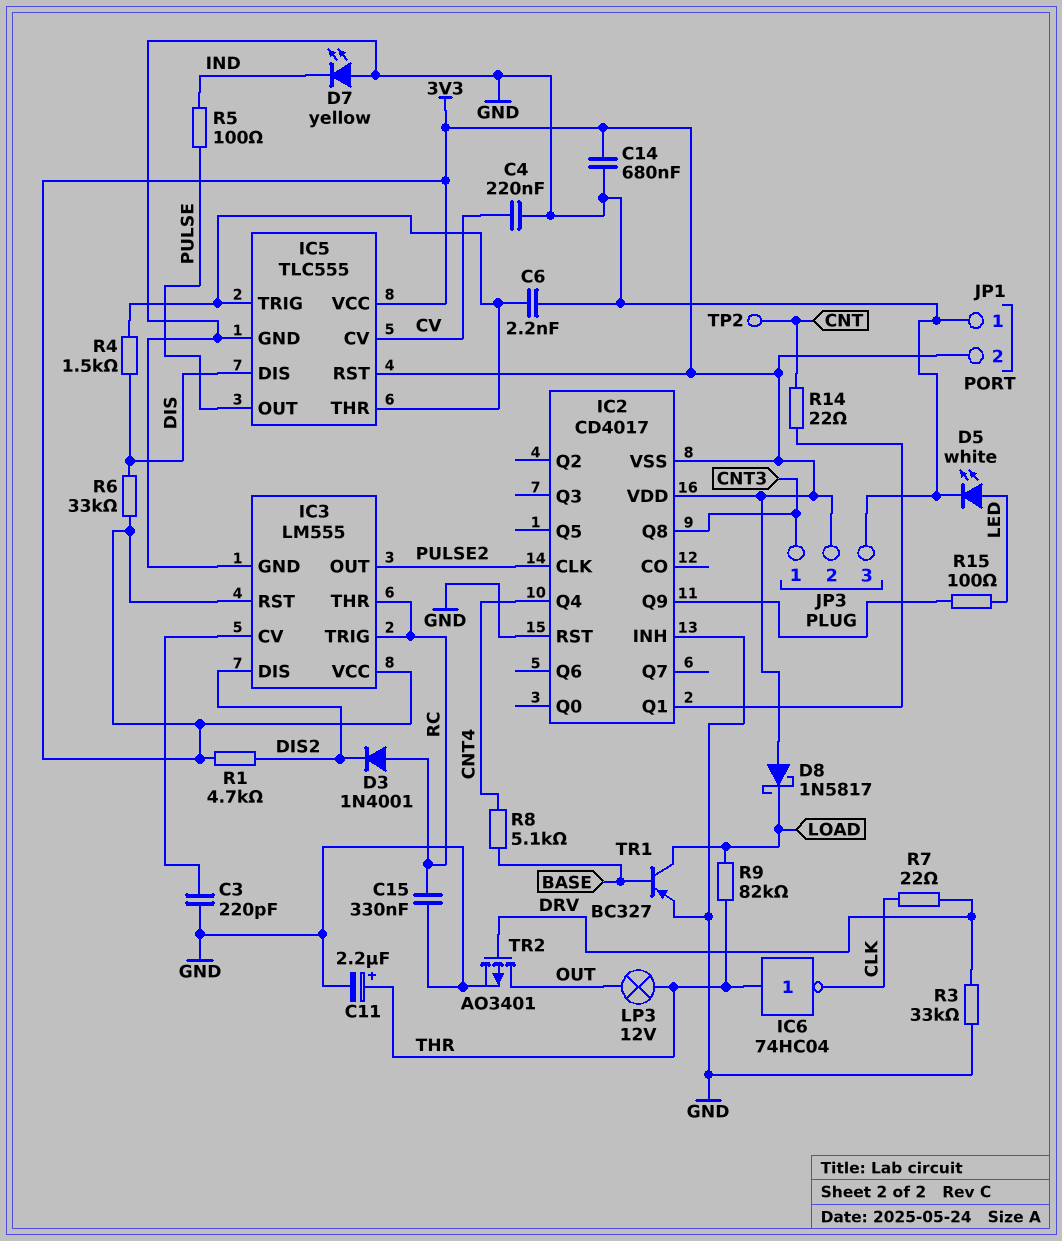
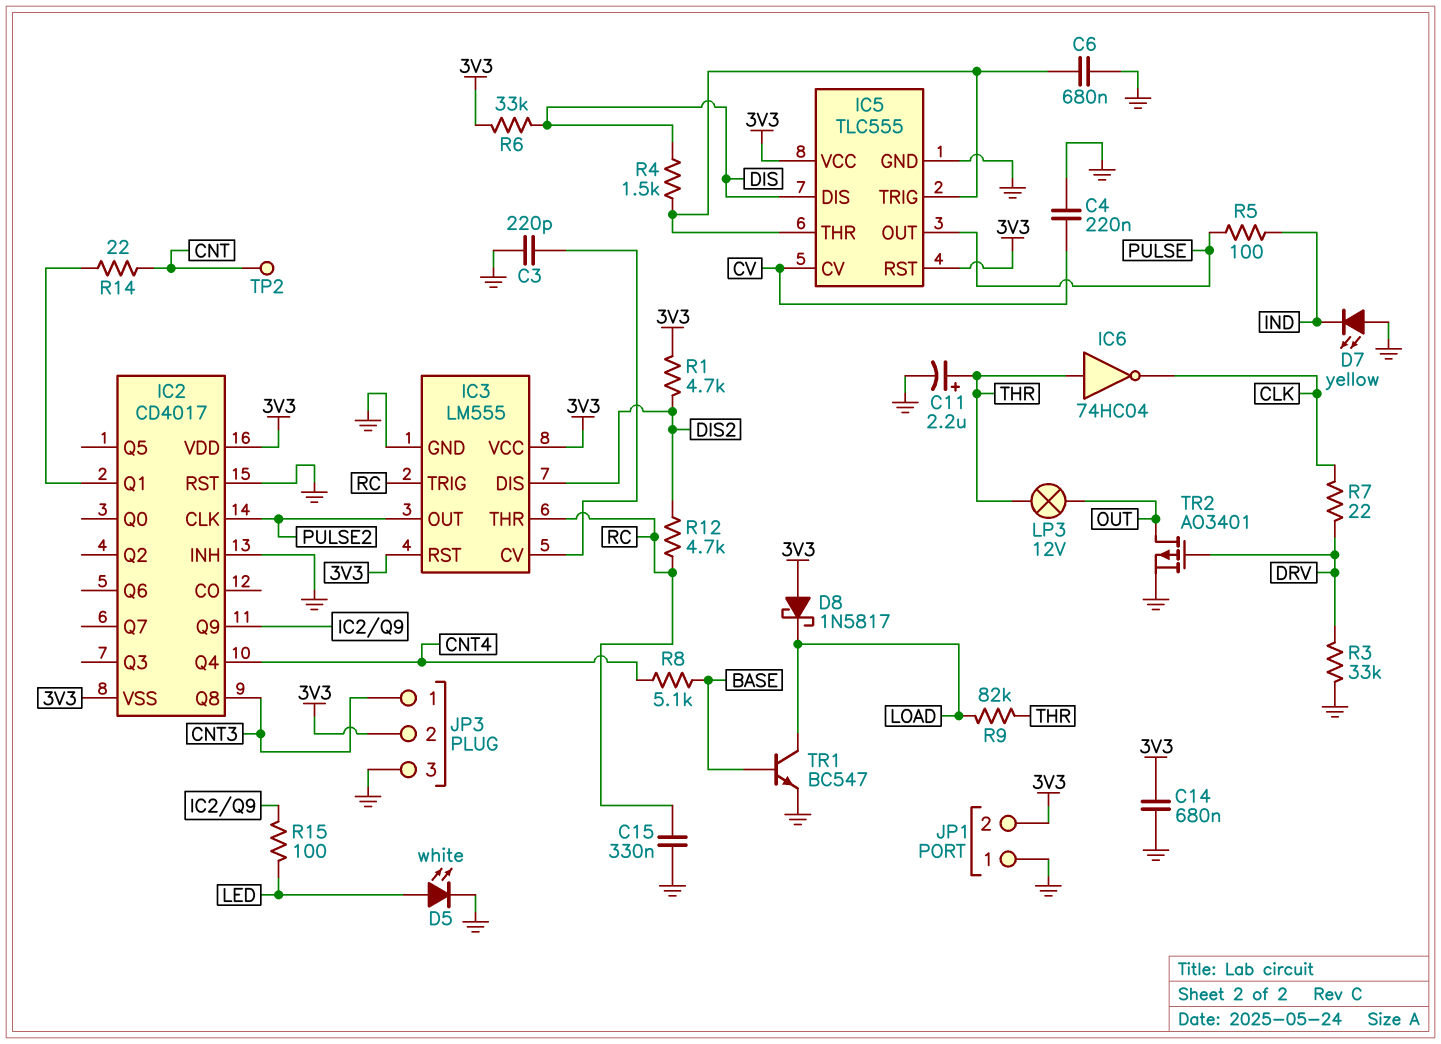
C6: 2.2nF (GND, IC5/THR) -> 680nF (GND, IC5/THR)
D3: diode 1N4001 (A RC, K DIS2) -> none
R12: none -> 4.7k (DIS2, RC)
TR1: PNP BC327 (B BASE, C LOAD, E GND) -> NPN BC547 (B BASE, C LOAD, E GND)

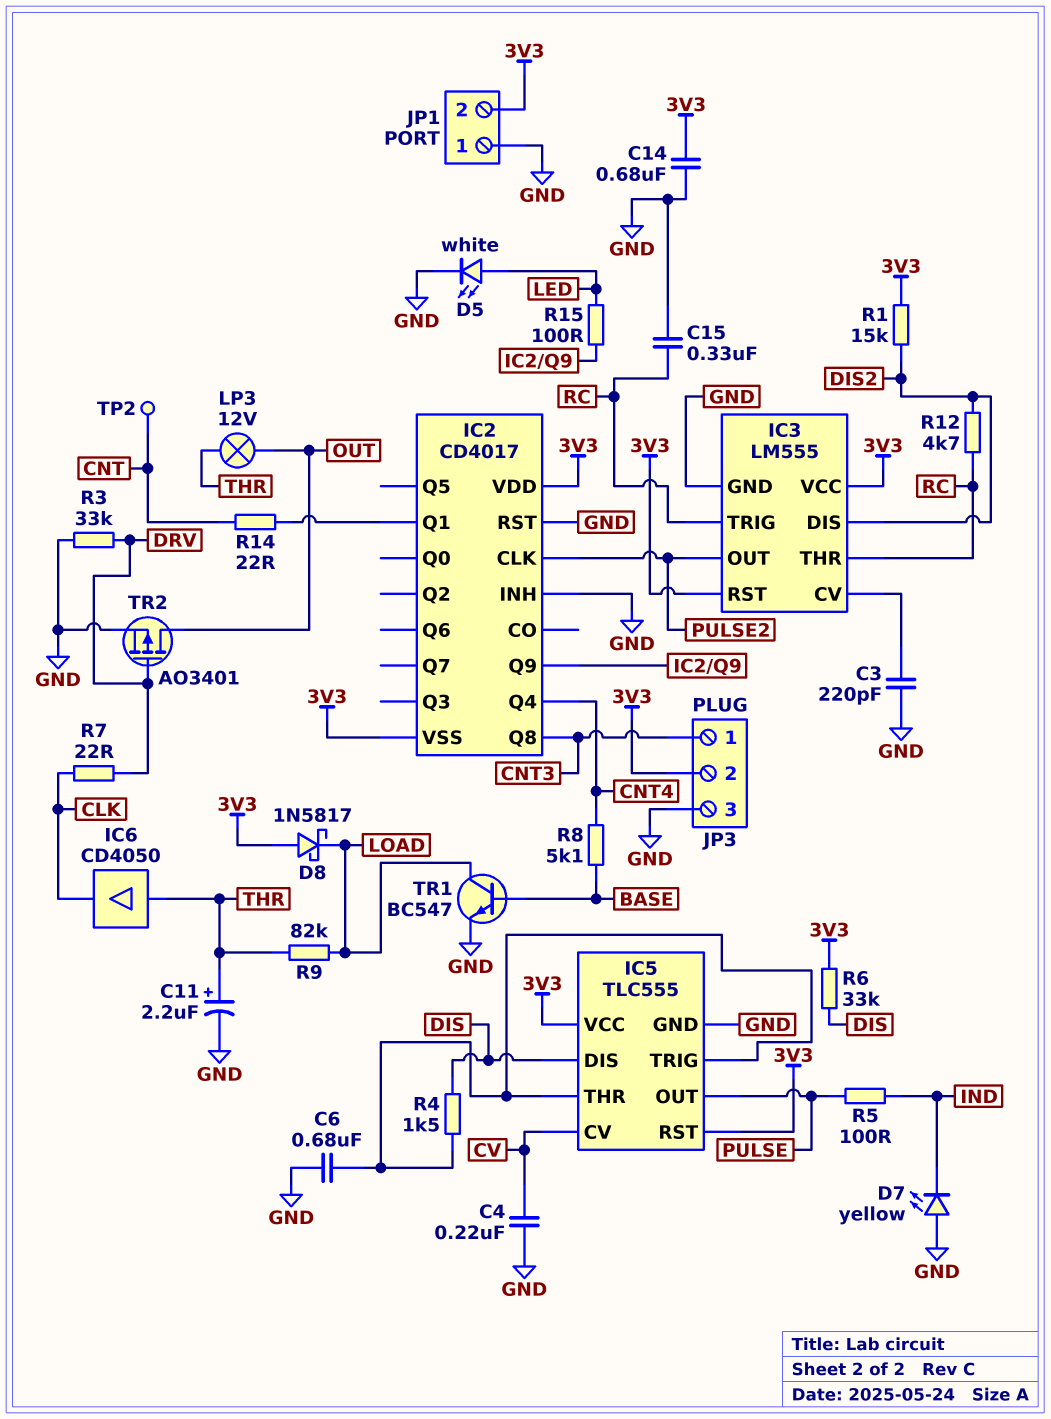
IC6: NOT 74HC04 (in THR, out CLK) -> buffer CD4050 (in THR, out CLK)
R1: 4.7k (3V3, DIS2) -> 15k (3V3, DIS2)

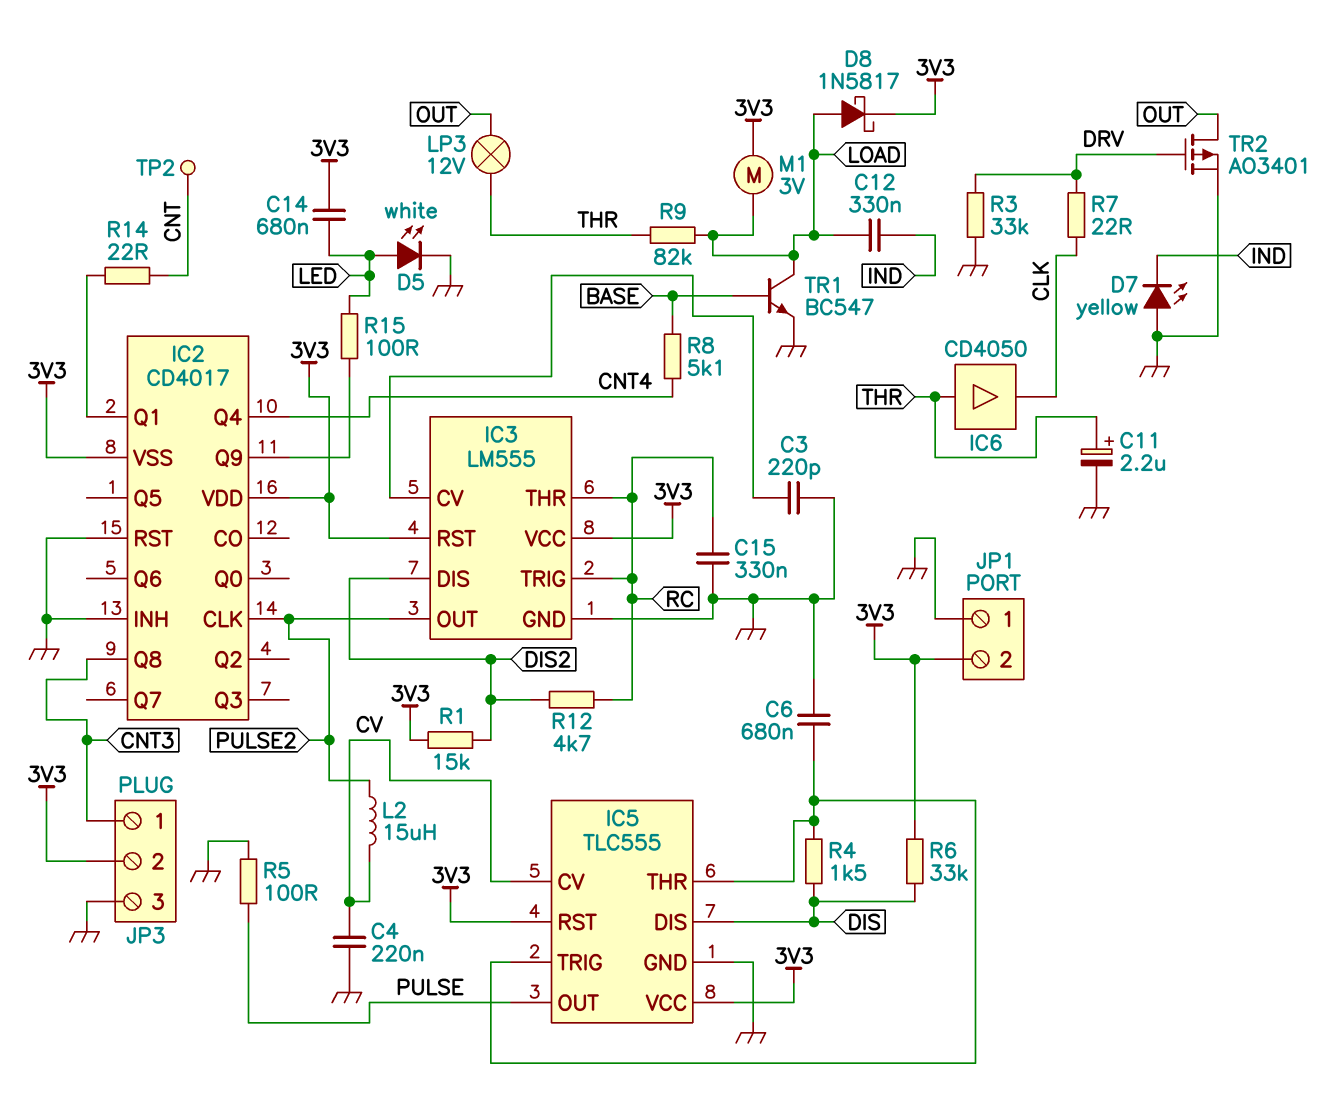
C12: none -> 330nF (IND, LOAD)
C14: 680nF (3V3, GND) -> 680nF (3V3, LED)
D8: schottky 1N5817 (A 3V3, K LOAD) -> schottky 1N5817 (A LOAD, K 3V3)
L2: none -> 15uH (CV, PULSE2)
M1: none -> motor 3V (3V3, LOAD)
R5: 100 (IND, PULSE) -> 100 (GND, PULSE)

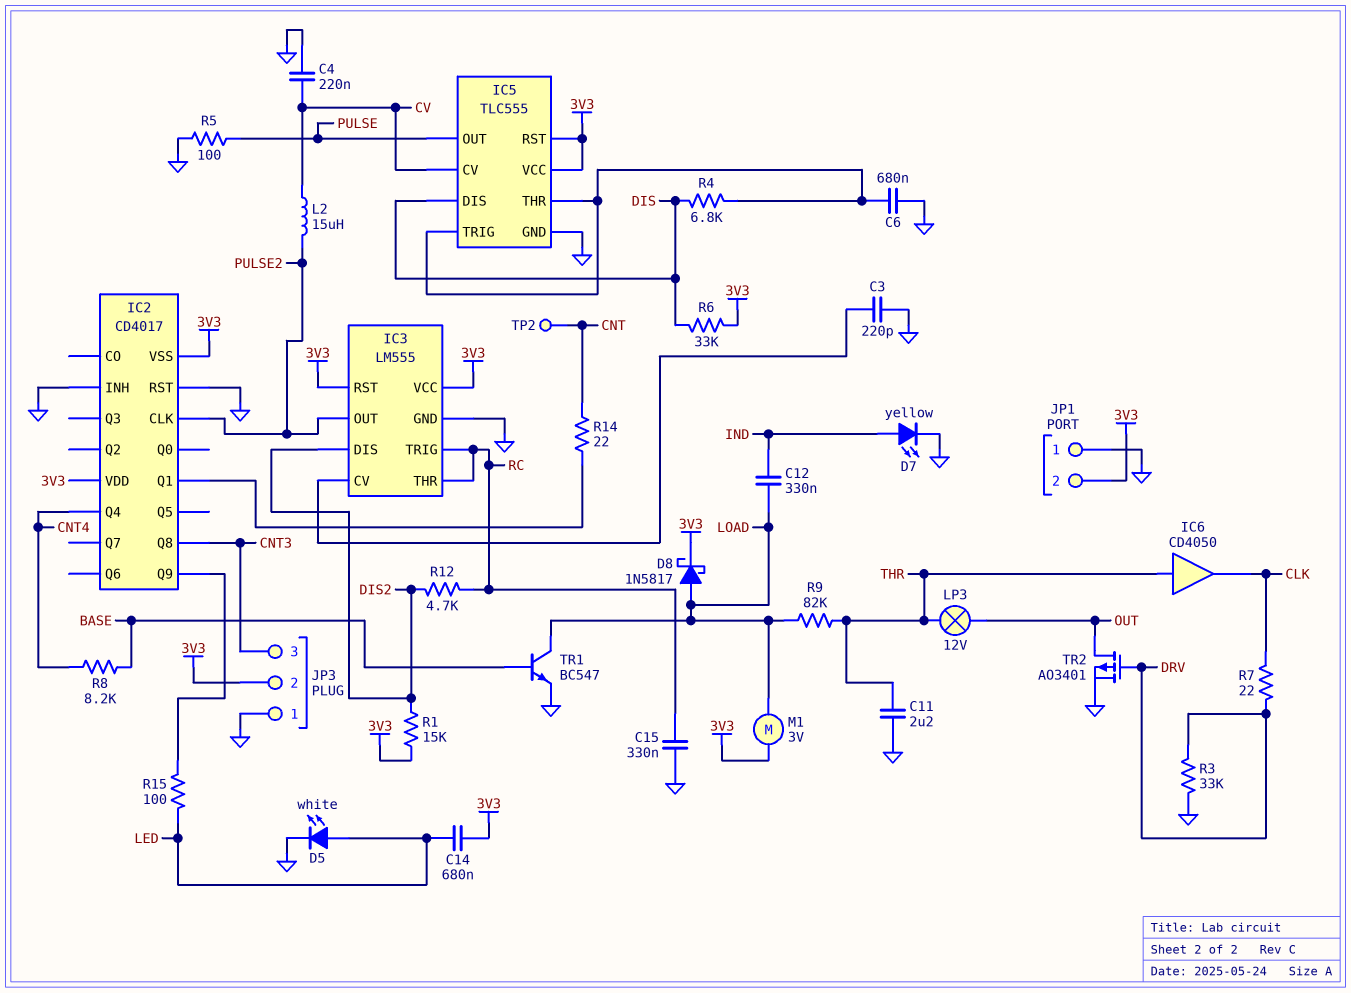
C11: 2.2uF (plus THR, minus GND) -> 2.2uF (GND, THR)
D7: LED yellow (A GND, K IND) -> LED yellow (A IND, K GND)
JP3 pin 1: CNT3 -> GND
JP3 pin 3: GND -> CNT3
R4: 1.5k (DIS, IC5/THR) -> 6.8k (DIS, IC5/THR)
R8: 5.1k (BASE, CNT4) -> 8.2k (BASE, CNT4)

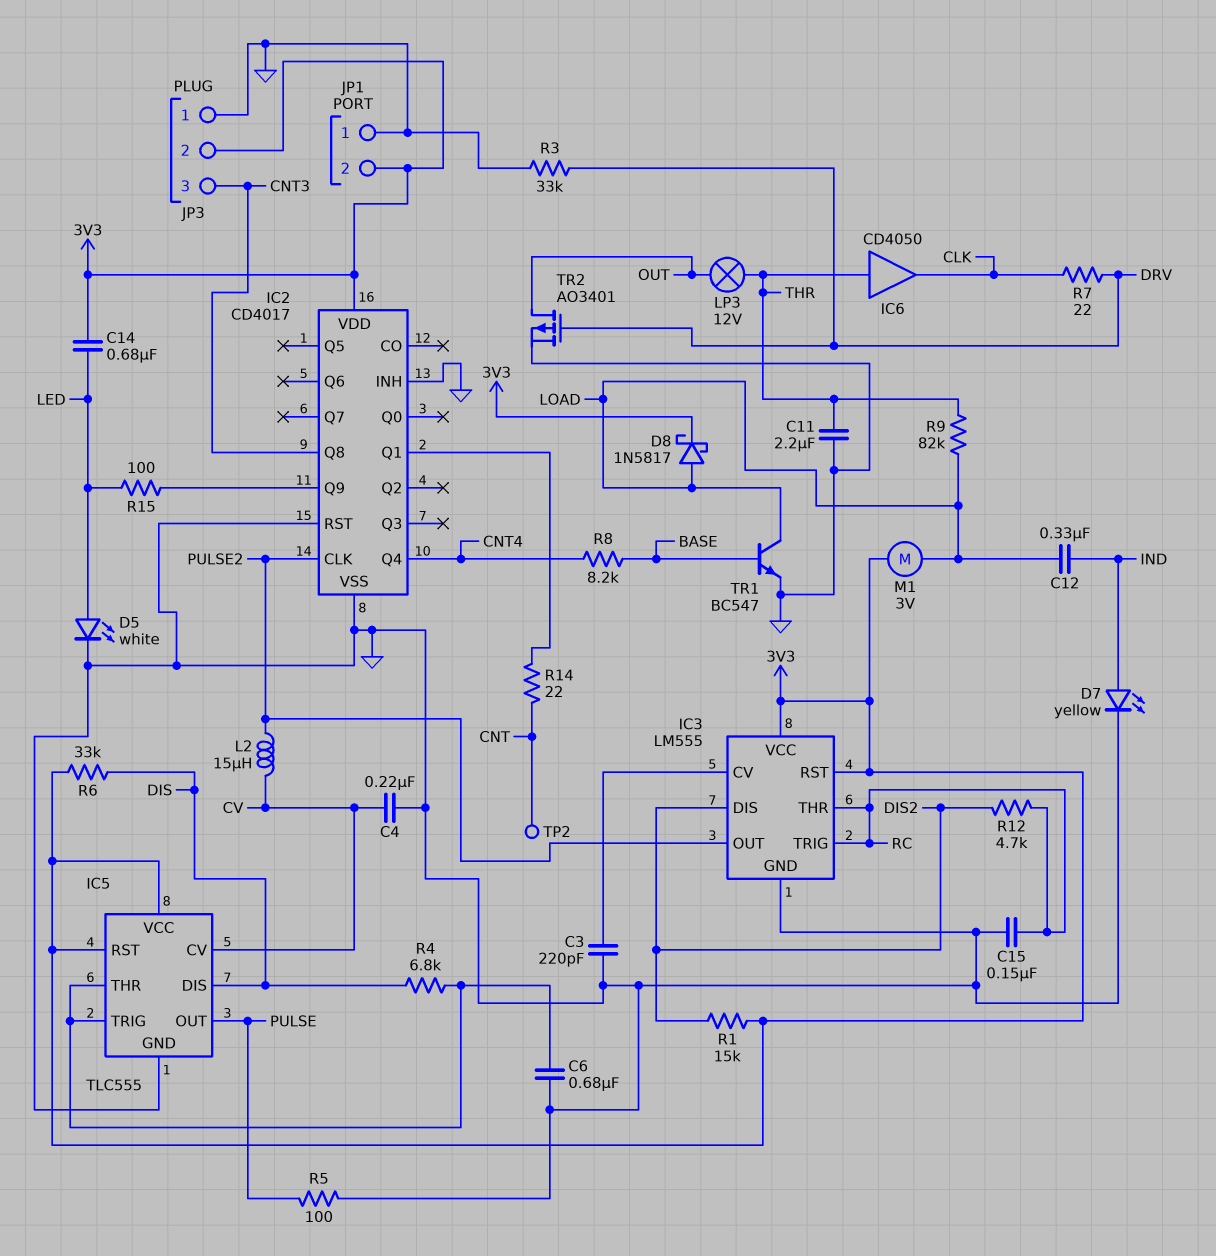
C15: 330nF (GND, RC) -> 150nF (GND, RC)
IC2 pin VSS: 3V3 -> GND

